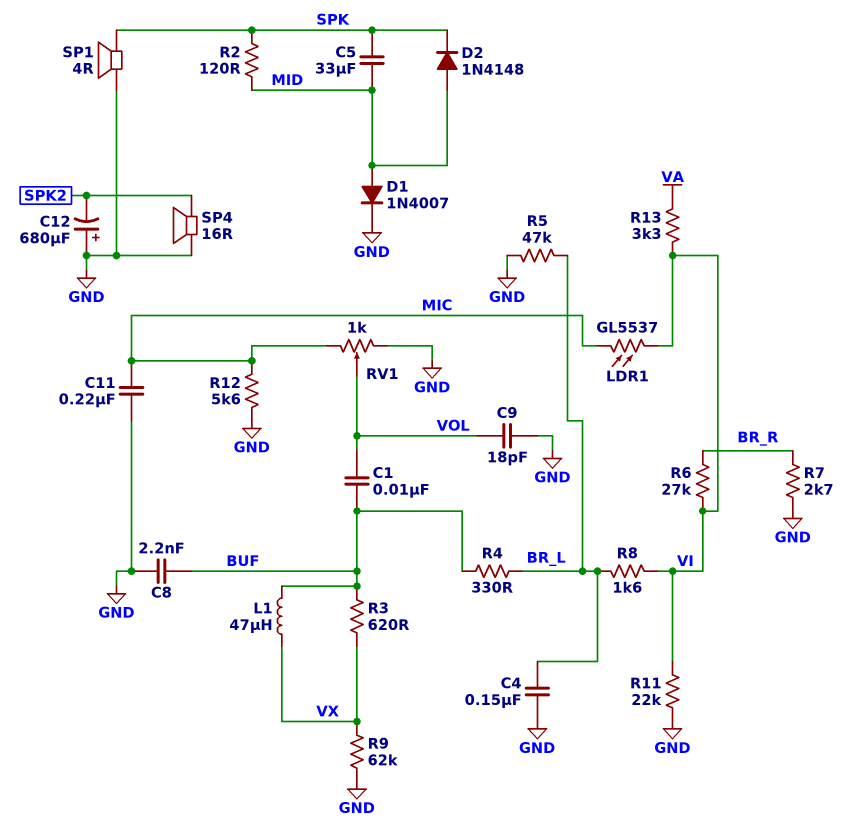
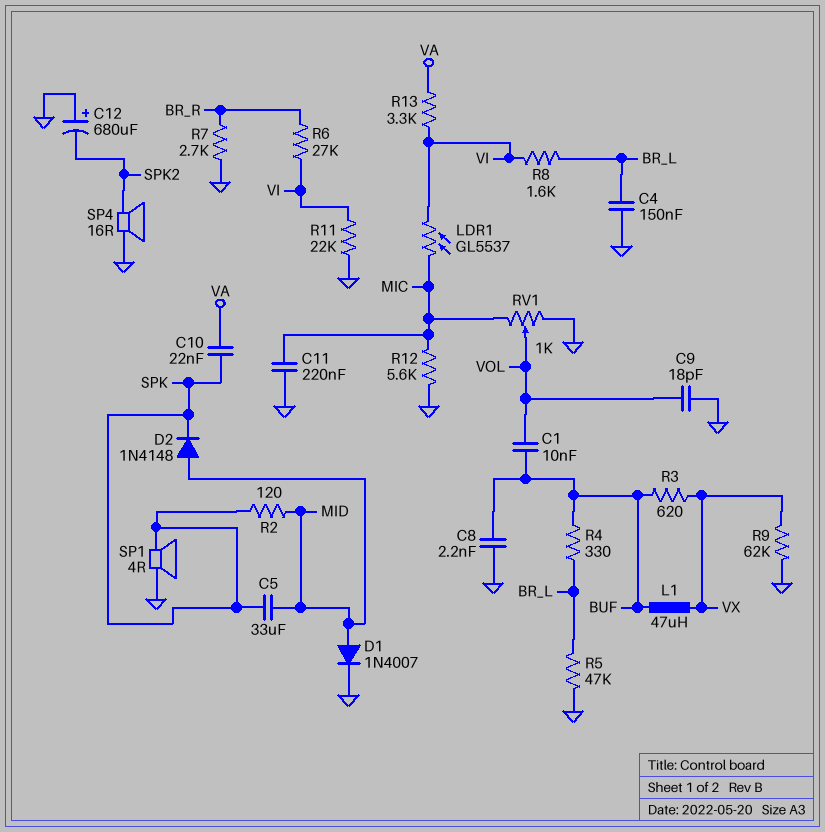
C10: none -> 22nF (SPK, VA)

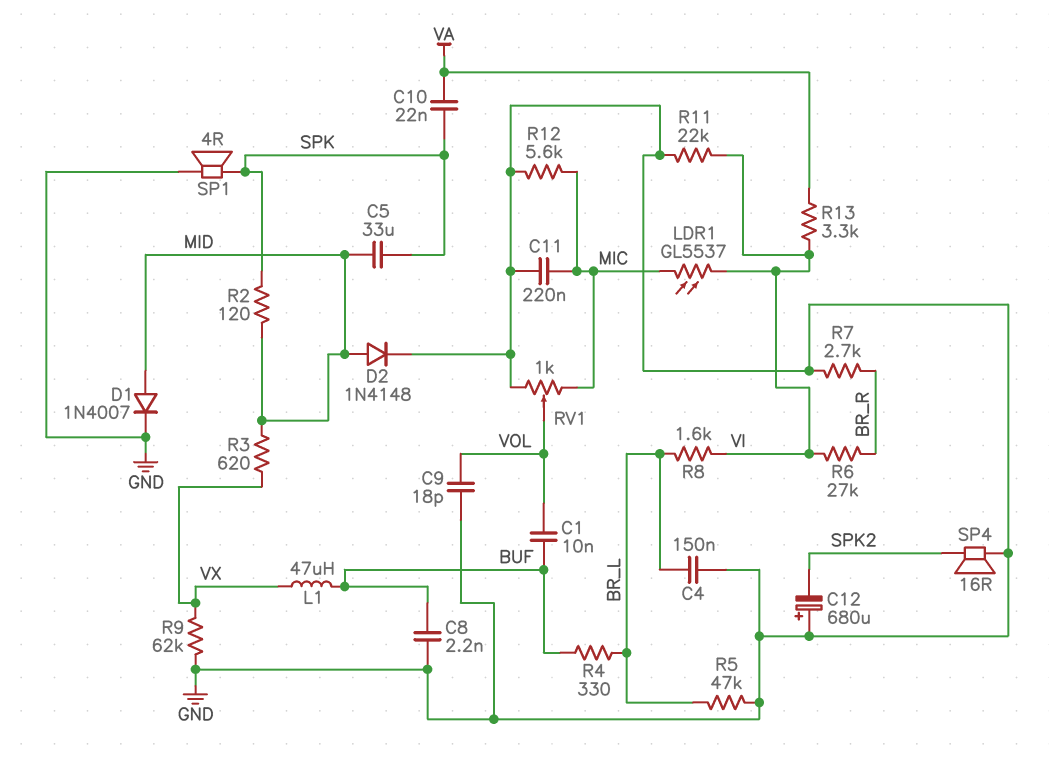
D2: diode 1N4148 (A MID, K SPK) -> diode 1N4148 (A MID, K GND)
R3: 620 (BUF, VX) -> 620 (MID, VX)

